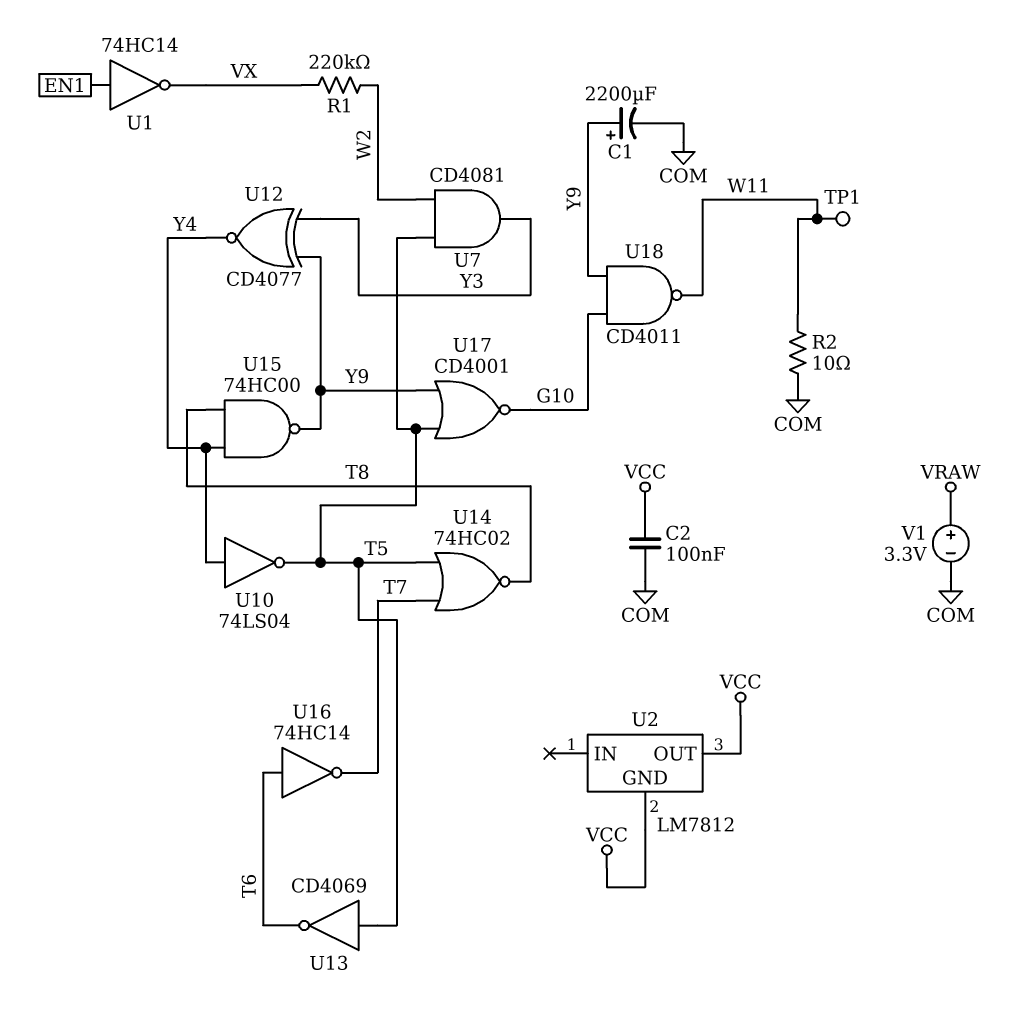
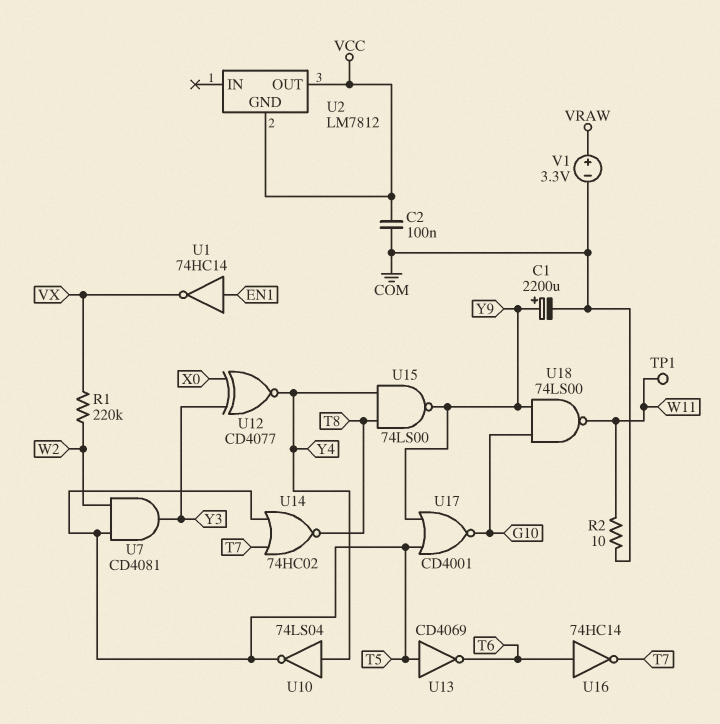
U12: XNOR CD4077 (in Y3, in Y9, out Y4) -> XNOR CD4077 (in X0, in Y3, out Y4)
U15: NAND 74HC00 (in T8, in Y4, out Y9) -> NAND 74LS00 (in T8, in Y4, out Y9)
U18: NAND CD4011 (in G10, in Y9, out W11) -> NAND 74LS00 (in G10, in Y9, out W11)

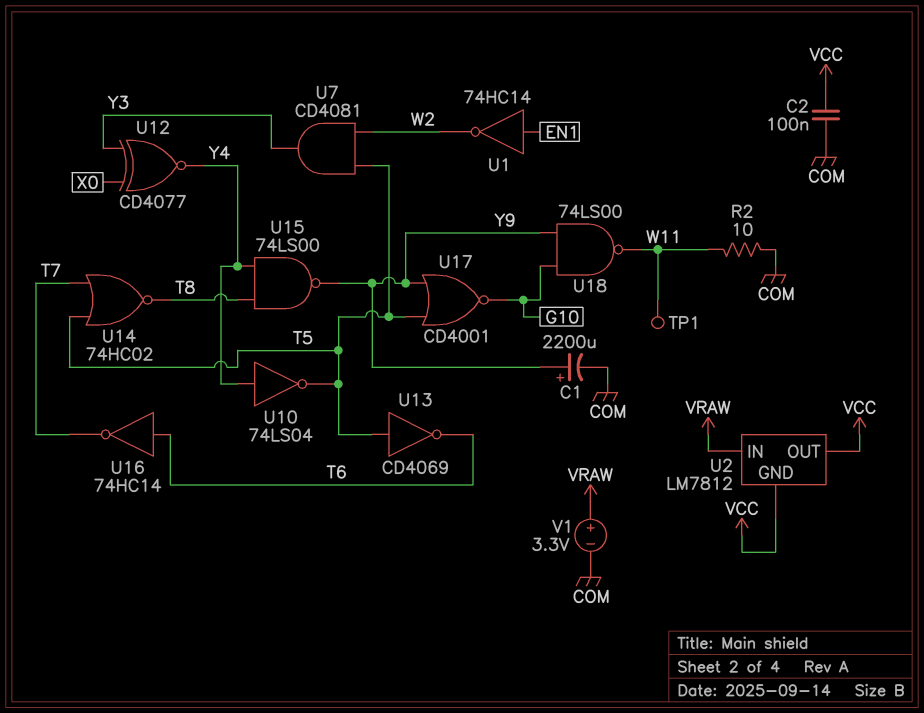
R1: 220k (VX, W2) -> none
U1: NOT 74HC14 (in EN1, out VX) -> NOT 74HC14 (in EN1, out W2)
U2 pin IN: none -> VRAW

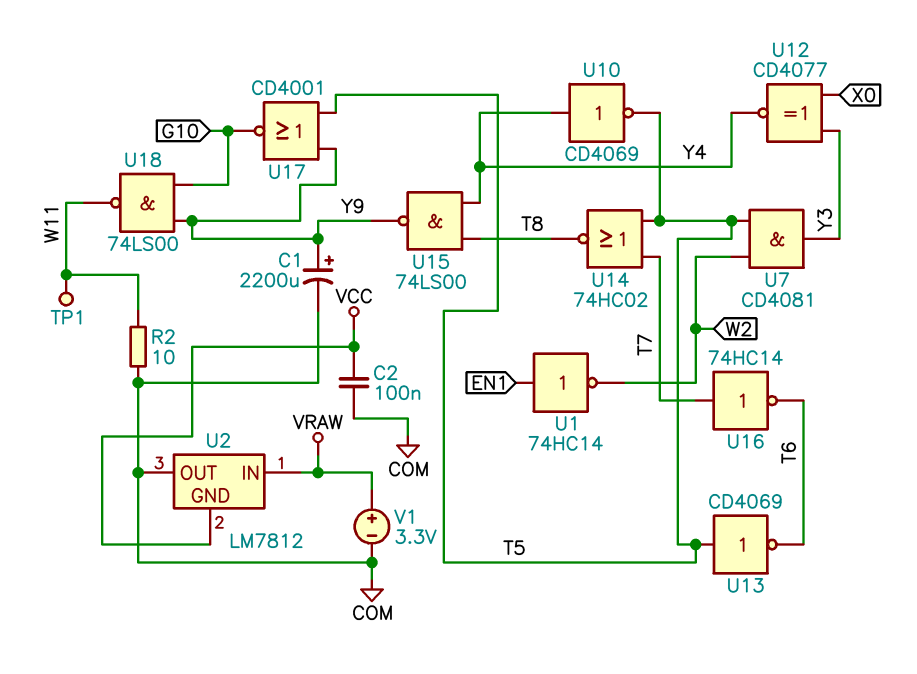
U2 pin OUT: VCC -> COM
U10: NOT 74LS04 (in Y4, out T5) -> NOT CD4069 (in Y4, out T5)
U16: NOT 74HC14 (in T6, out T7) -> NOT 74HC14 (in T7, out T6)

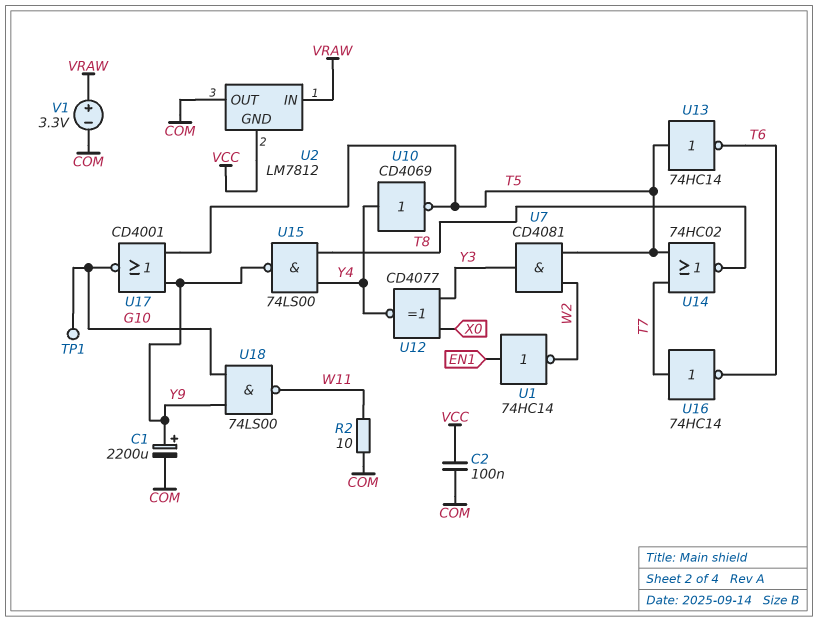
TP1: test point (W11) -> test point (G10)
U13: NOT CD4069 (in T5, out T6) -> NOT 74HC14 (in T5, out T6)

